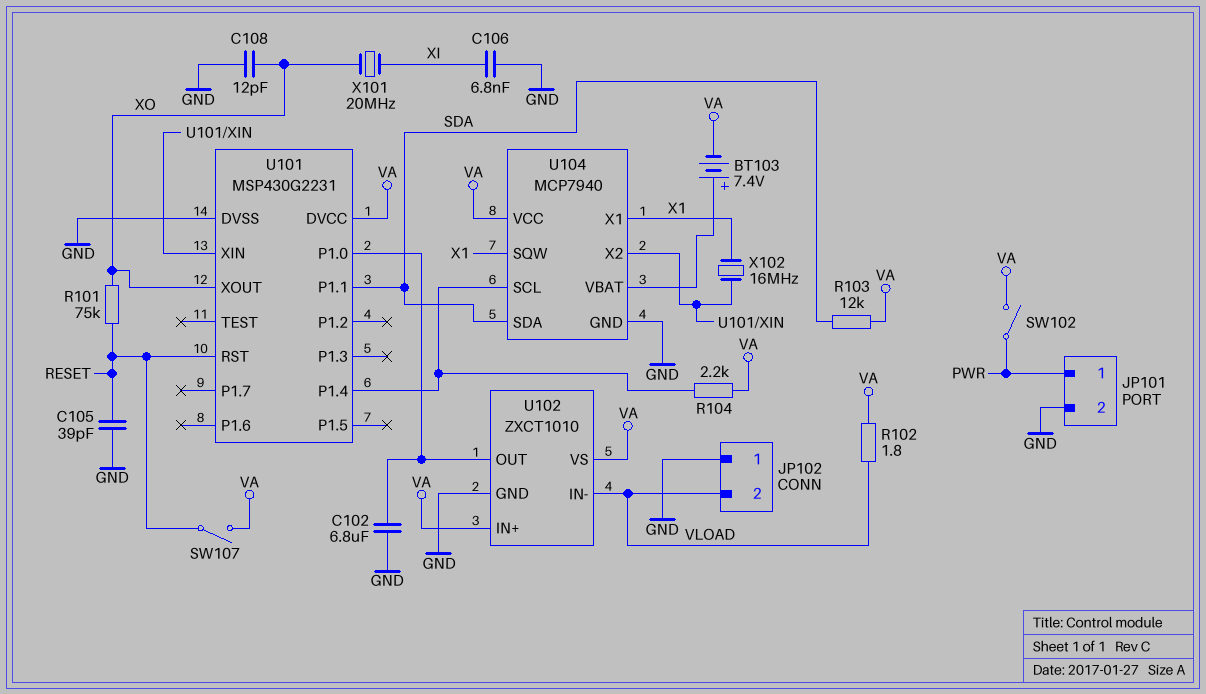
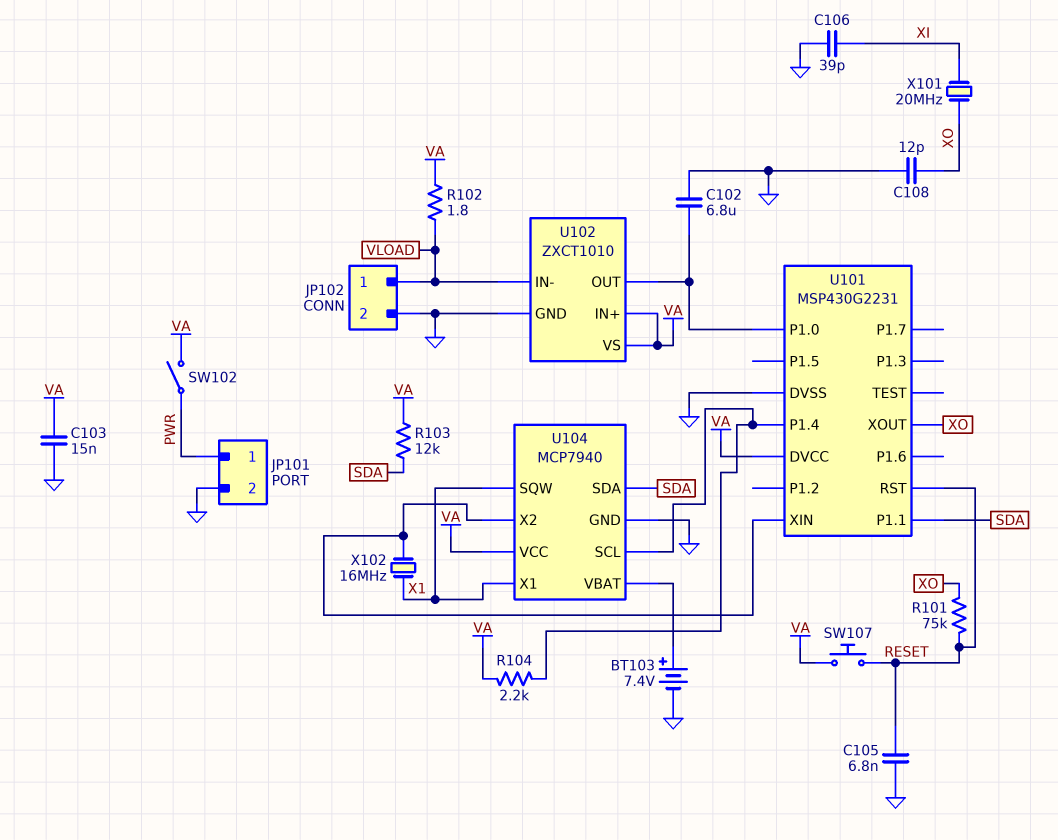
BT103: 7.4V (plus U104/VBAT, minus VA) -> 7.4V (plus U104/VBAT, minus GND)
C103: none -> 15nF (GND, VA)
C105: 39pF (GND, RESET) -> 6.8nF (GND, RESET)
C106: 6.8nF (GND, XI) -> 39pF (GND, XI)
JP102 pin 1: GND -> VLOAD
JP102 pin 2: VLOAD -> GND
SW107: switch (RESET, VA) -> button (RESET, VA)

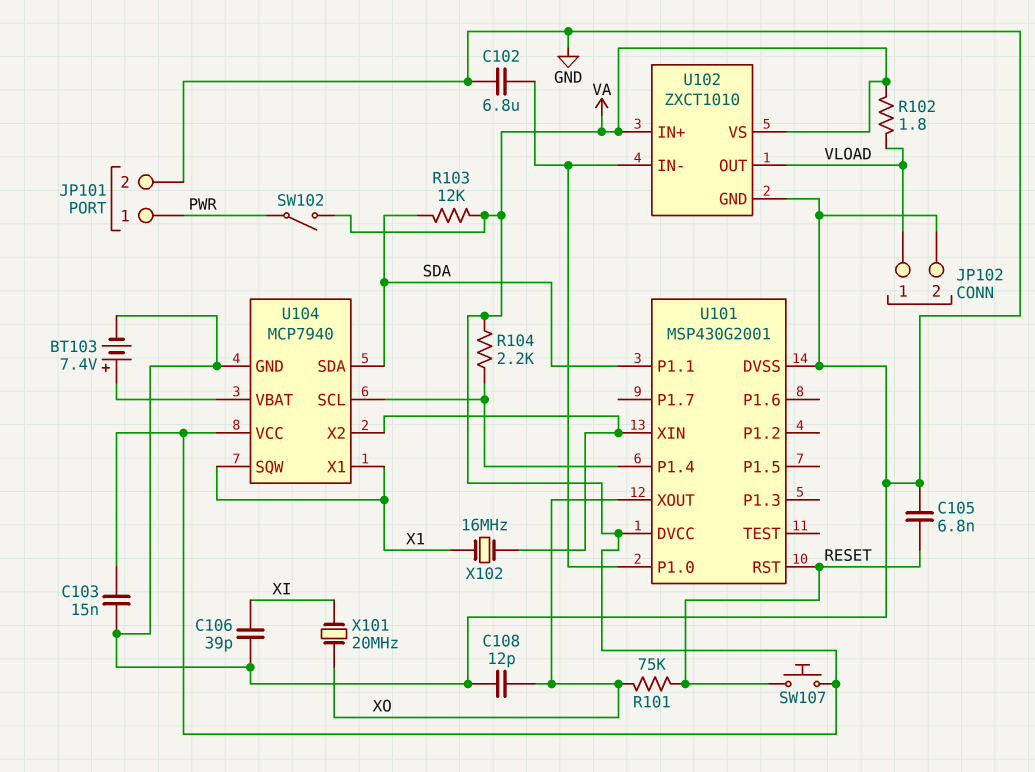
U101: MSP430G2231 -> MSP430G2001
U102 pin IN-: VLOAD -> U101/P1.0
U102 pin OUT: U101/P1.0 -> VLOAD

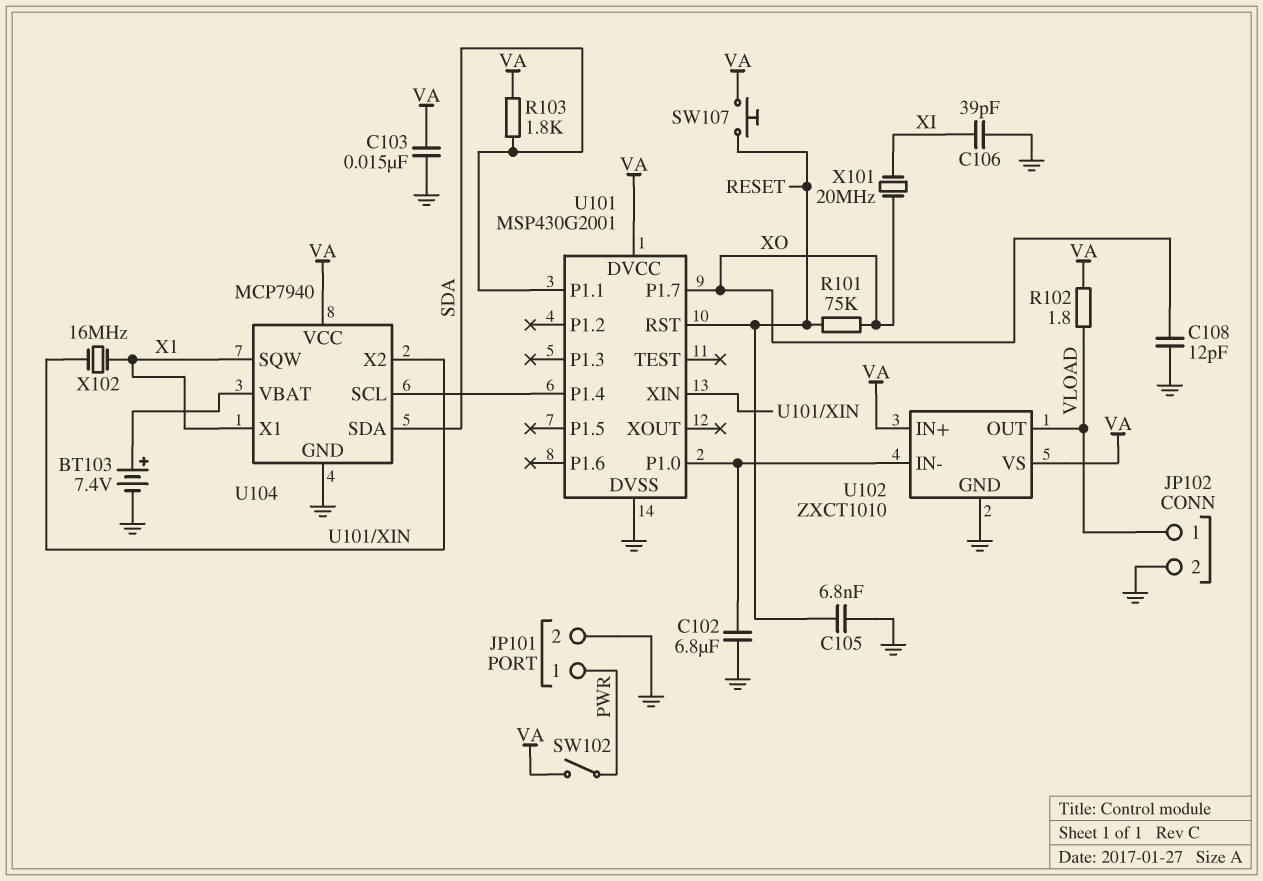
R103: 12k (SDA, VA) -> 1.8k (SDA, VA)
R104: 2.2k (U101/P1.4, VA) -> none
U101 pin P1.7: none -> XO
U101 pin XOUT: XO -> none

